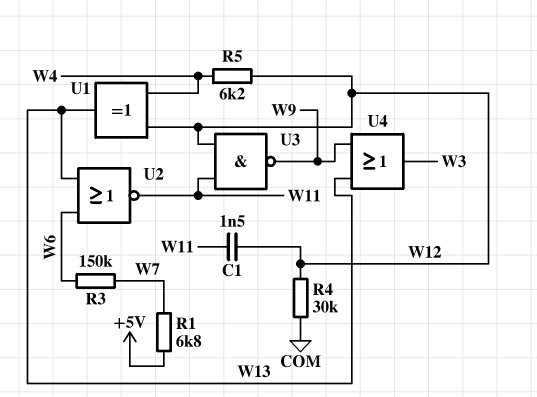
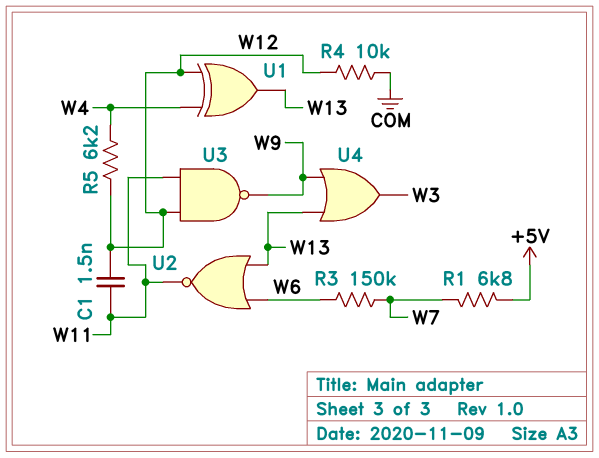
R4: 30k (COM, W12) -> 10k (COM, W12)

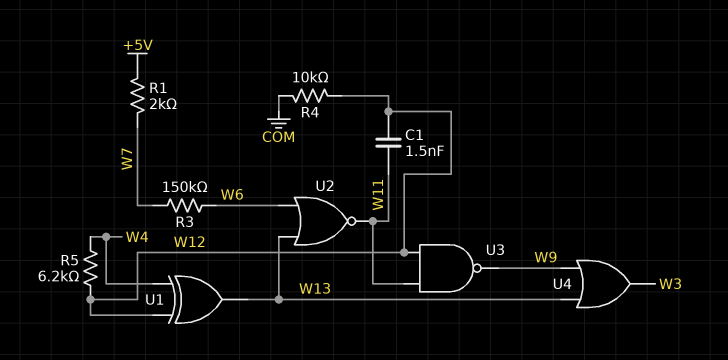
R1: 6.8k (+5V, W7) -> 2k (+5V, W7)

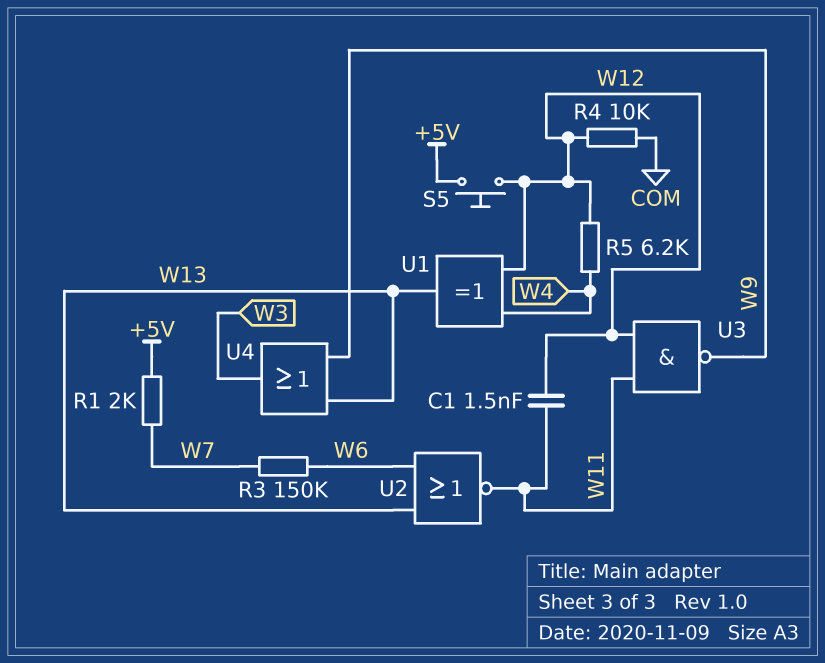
S5: none -> button (+5V, W12)

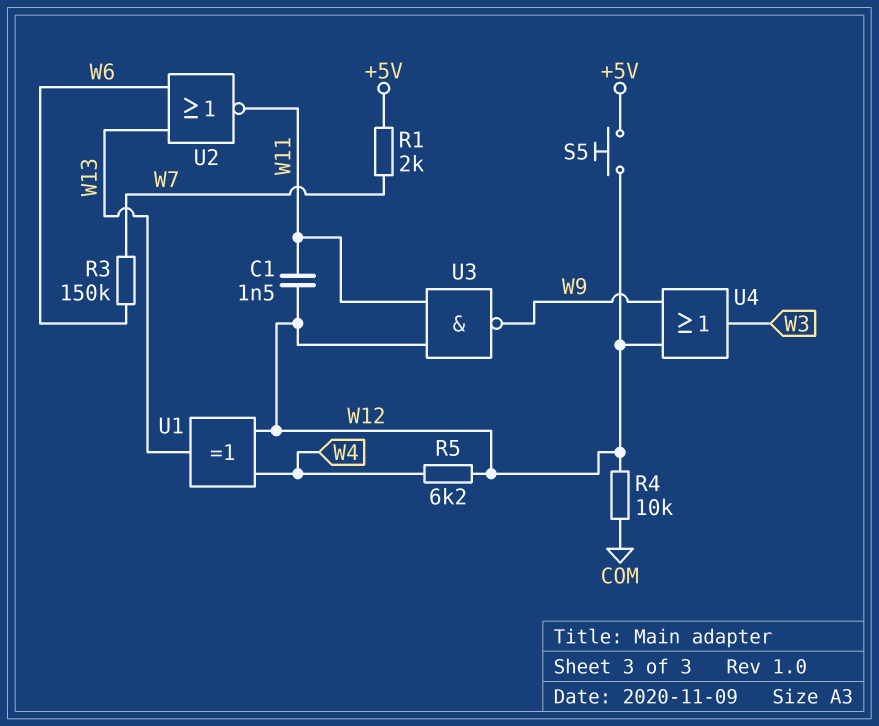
U4: OR (in W9, in W13, out W3) -> OR (in W9, in W12, out W3)

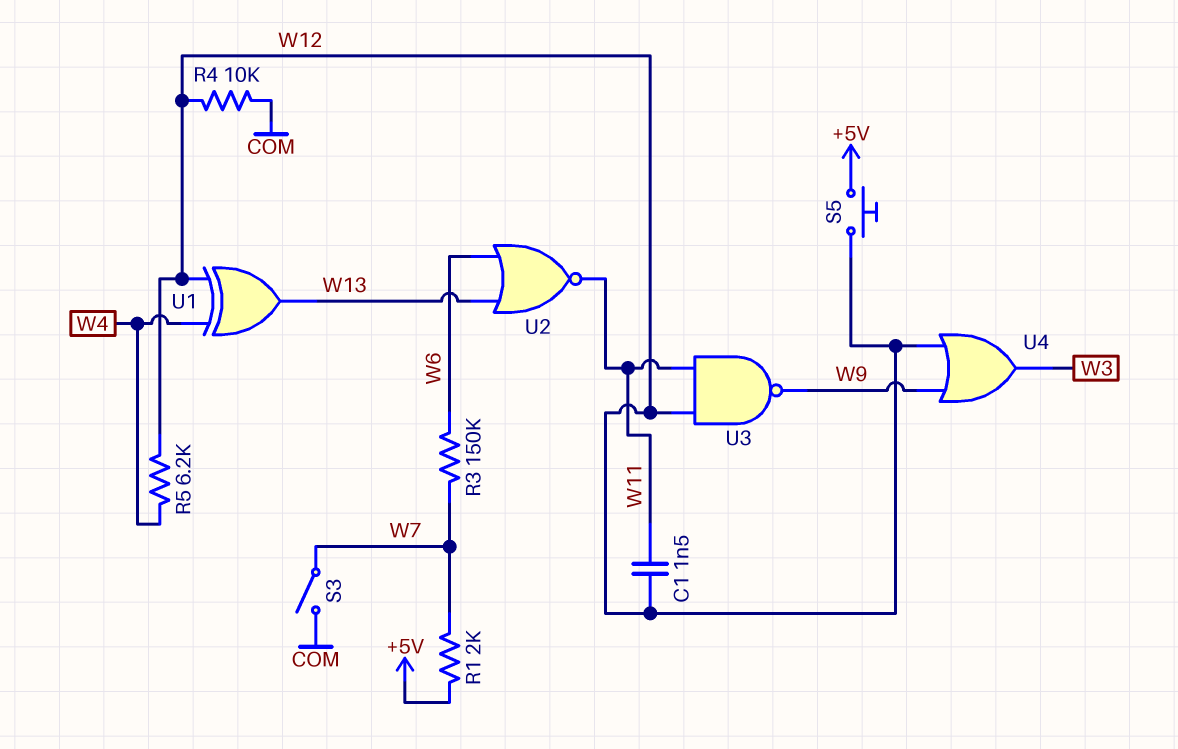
S3: none -> switch (COM, W7)

